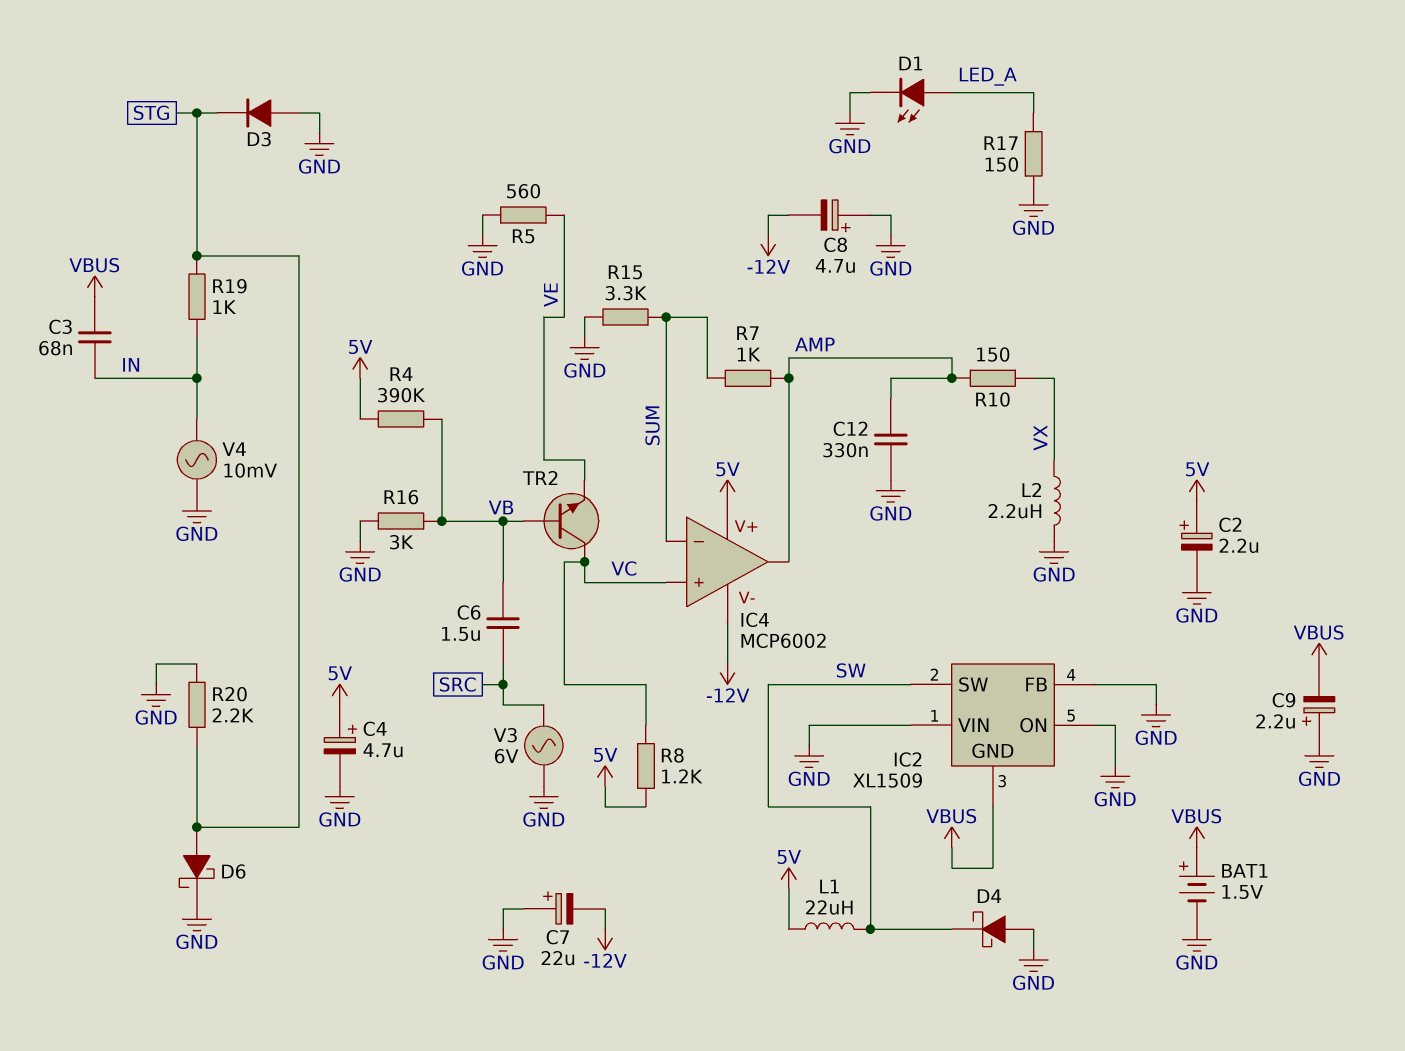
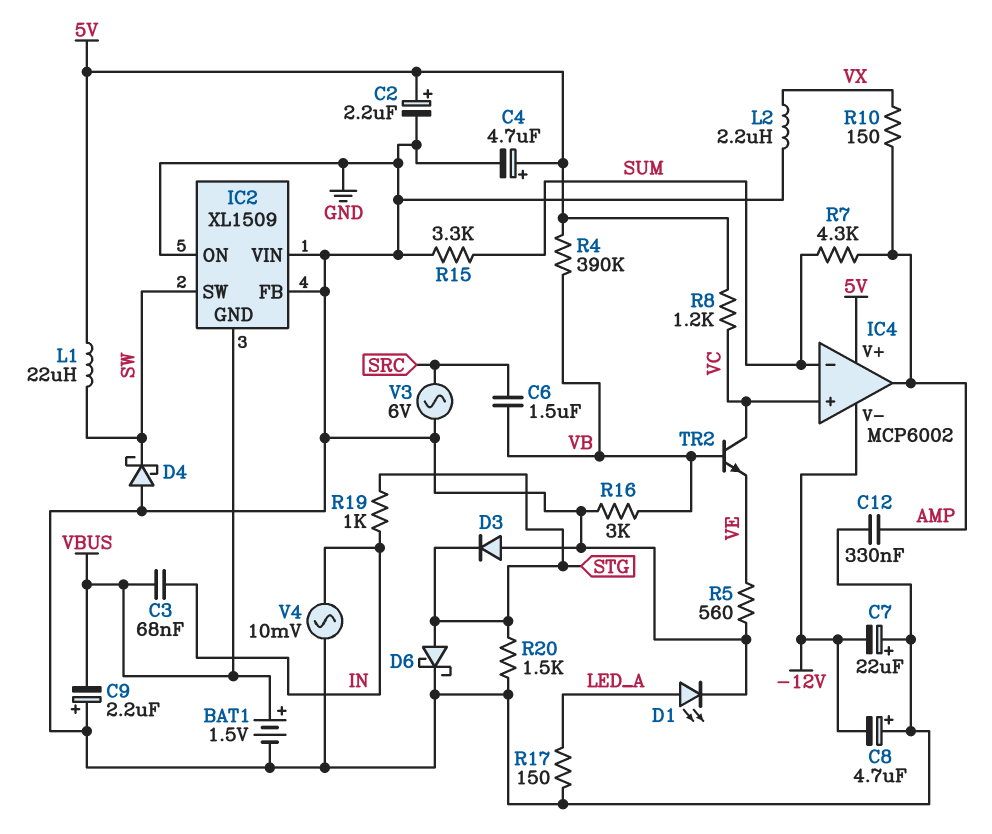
R7: 1k (AMP, SUM) -> 4.3k (AMP, SUM)
R20: 2.2k (GND, STG) -> 1.5k (GND, STG)

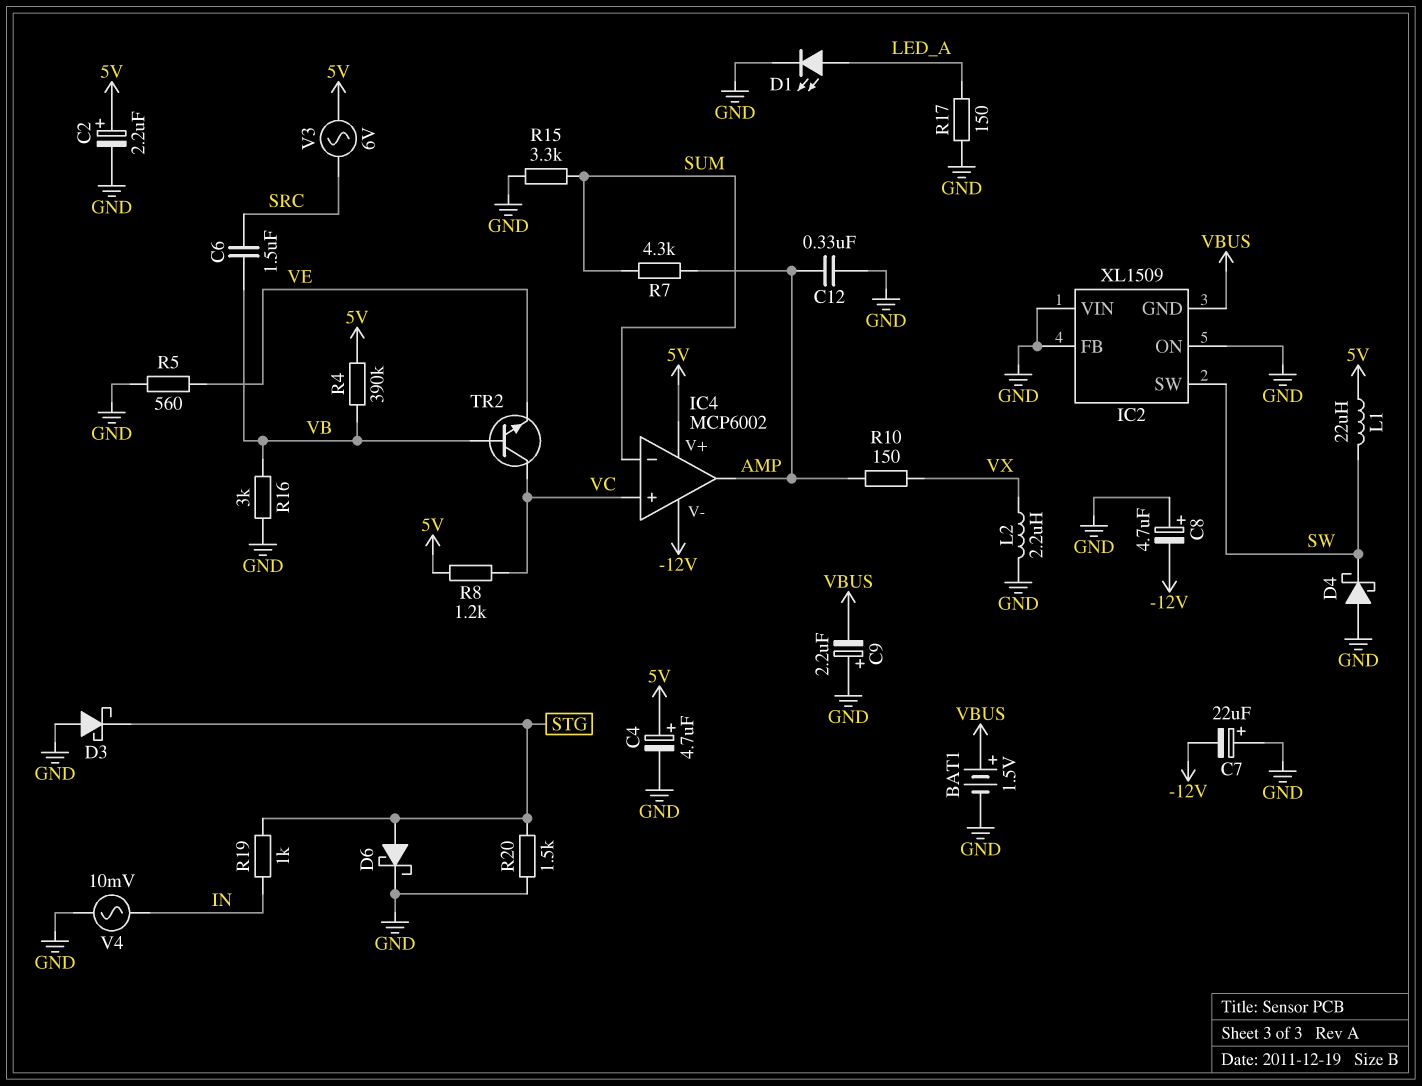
C3: 68nF (IN, VBUS) -> none
D3: diode (A GND, K STG) -> schottky (A GND, K STG)
V3: AC 6V (GND, SRC) -> AC 6V (5V, SRC)

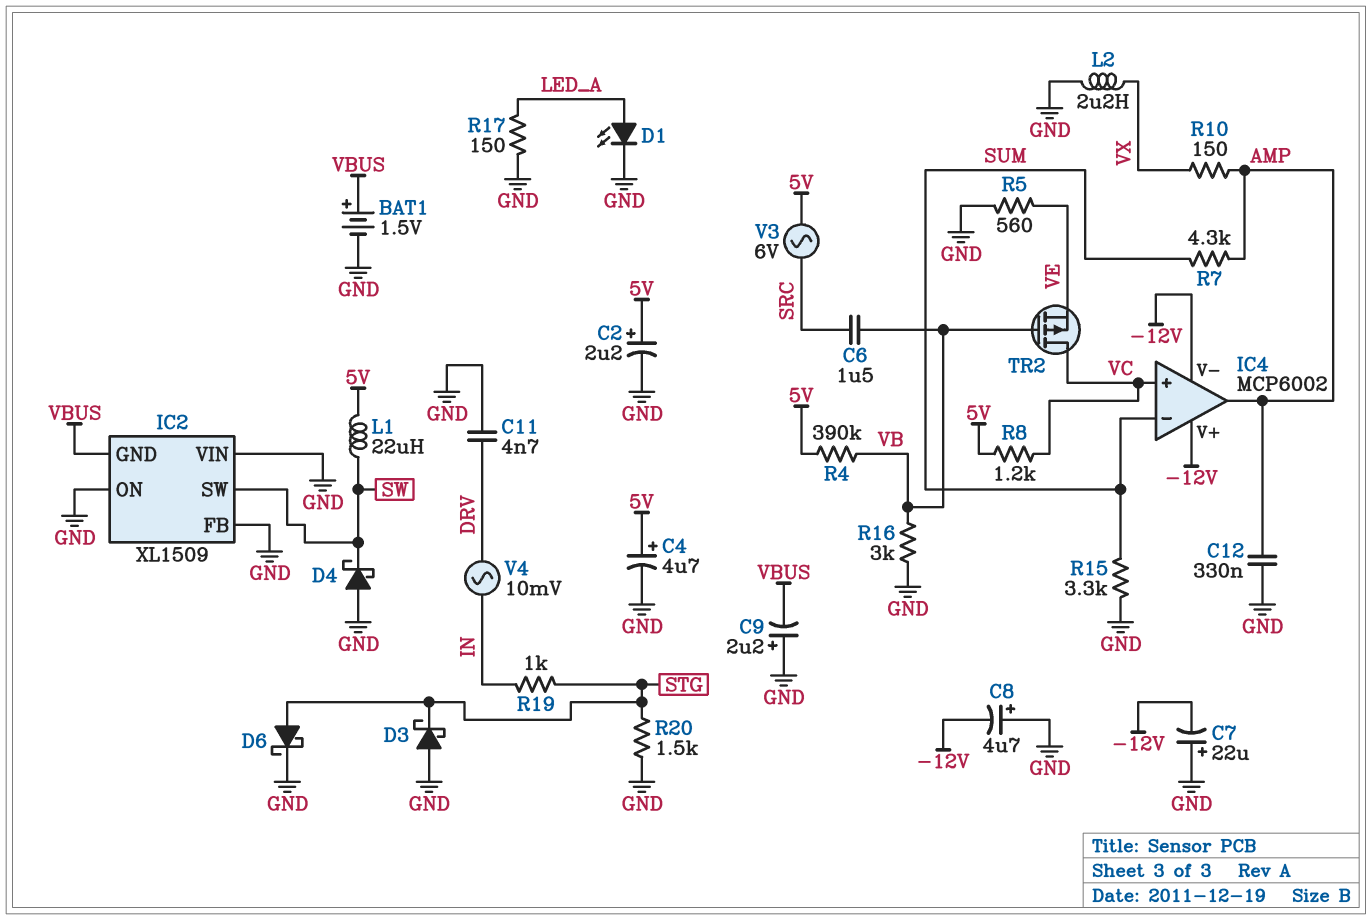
C11: none -> 4.7nF (DRV, GND)
IC4 pin V+: 5V -> -12V
TR2: NPN (B VB, C VC, E VE) -> PMOS (G VB, D VC, S VE)
V4: AC 10mV (GND, IN) -> AC 10mV (DRV, IN)

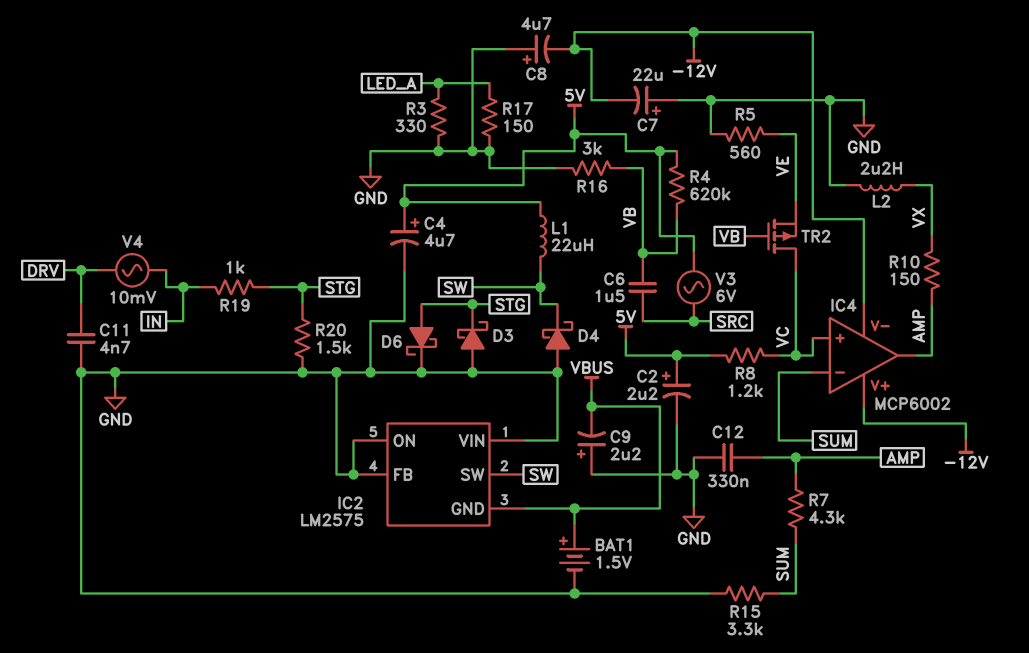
D1: LED (A LED_A, K GND) -> none
IC2: XL1509 -> LM2575
R3: none -> 330 (GND, LED_A)
R4: 390k (5V, VB) -> 620k (5V, VB)

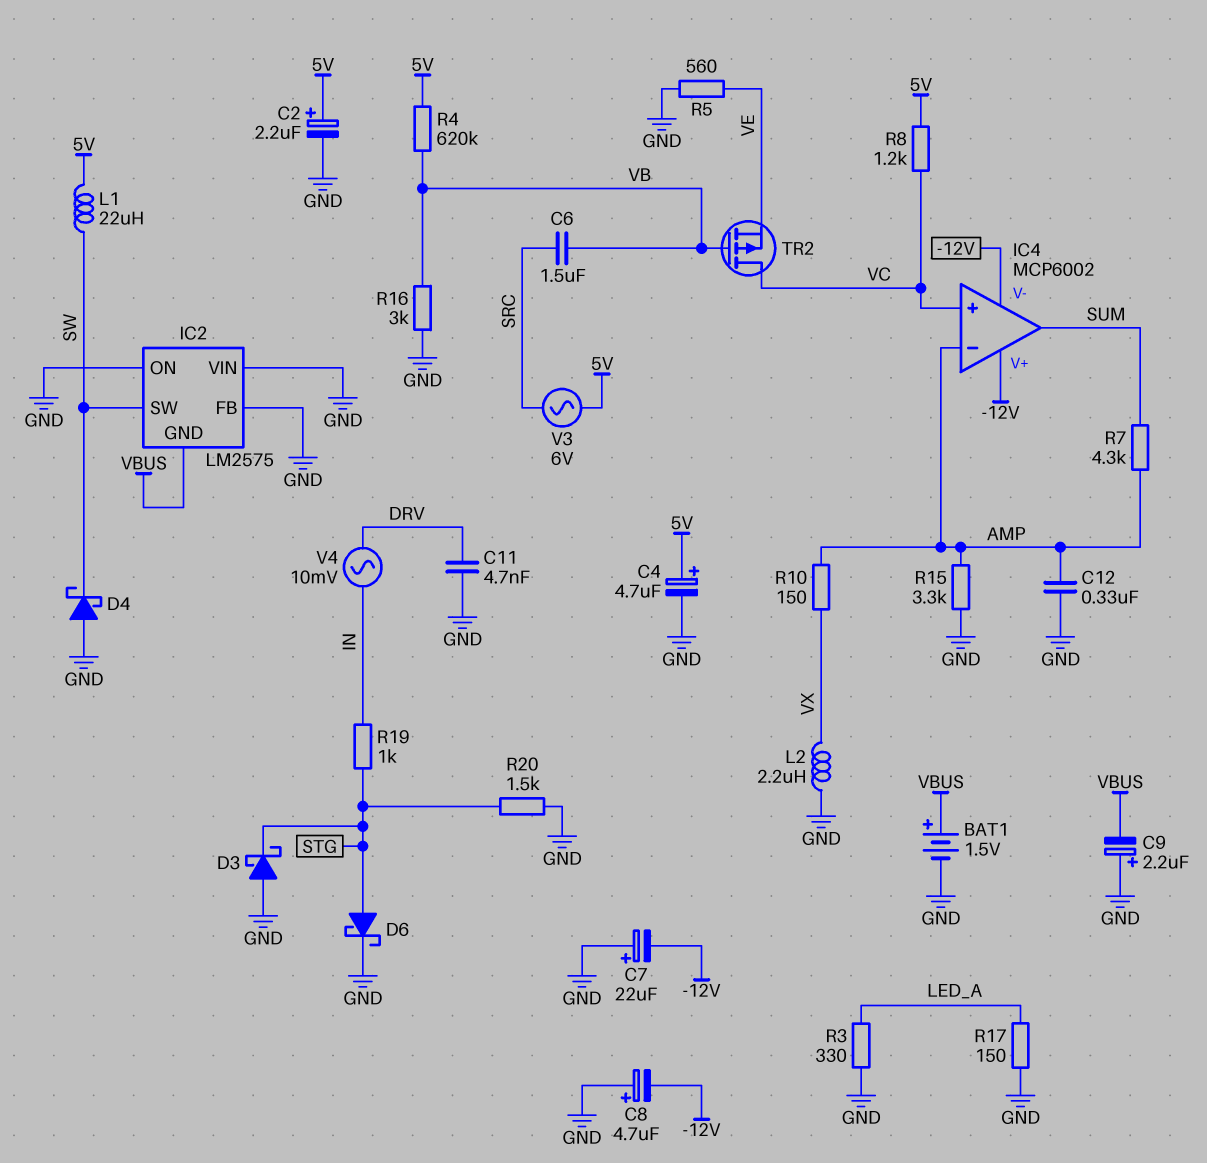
IC4 pin in-: SUM -> AMP
IC4 pin out: AMP -> SUM
R15: 3.3k (GND, SUM) -> 3.3k (AMP, GND)

